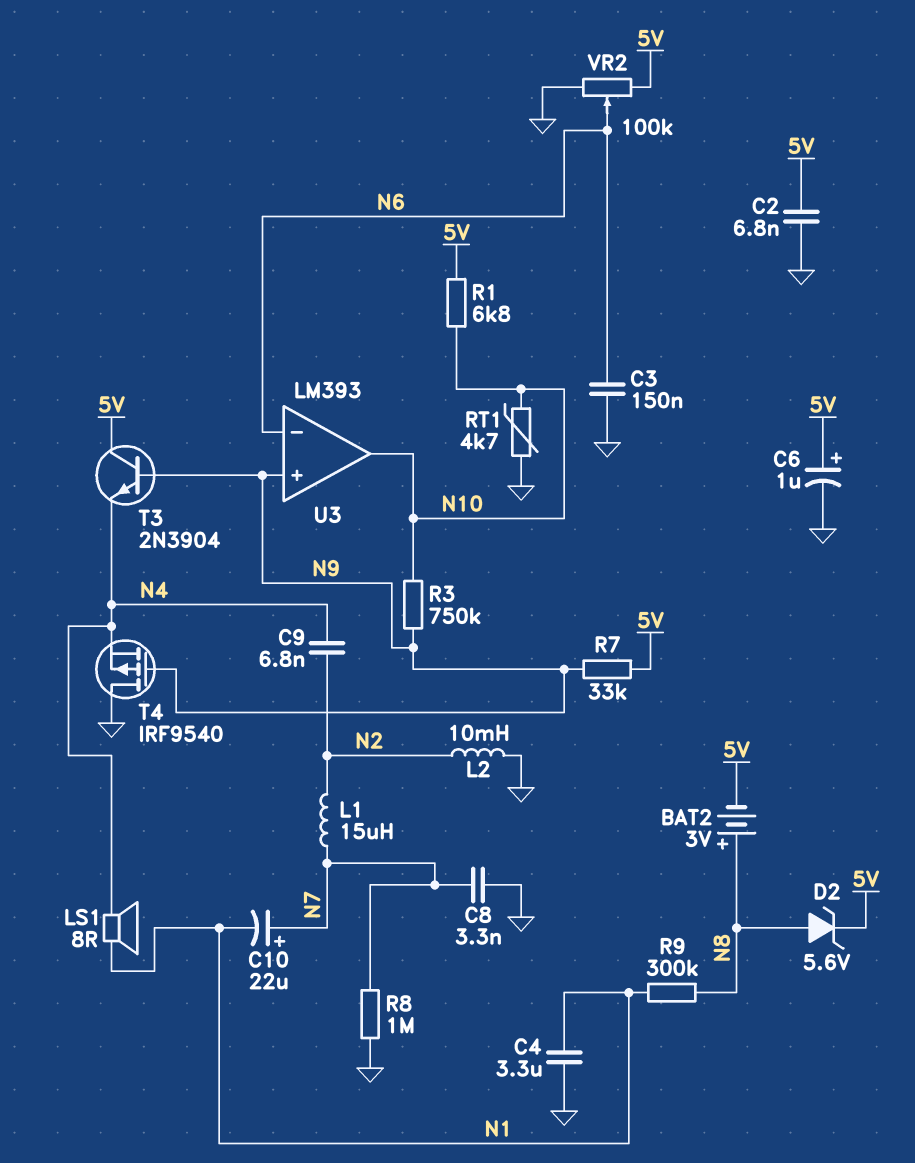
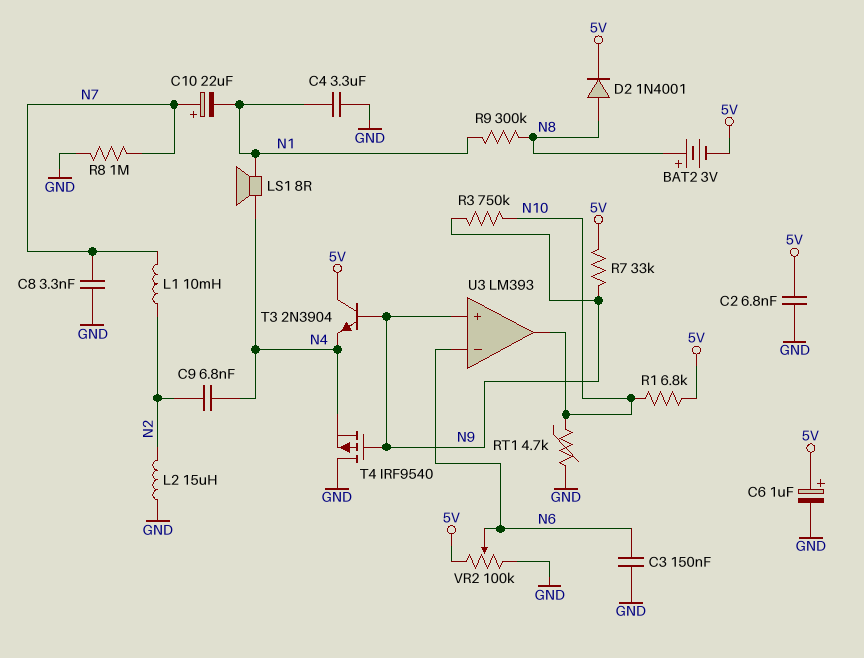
D2: zener 5.6V (A N8, K 5V) -> diode 1N4001 (A N8, K 5V)
L1: 15uH (N2, N7) -> 10mH (N2, N7)
L2: 10mH (GND, N2) -> 15uH (GND, N2)

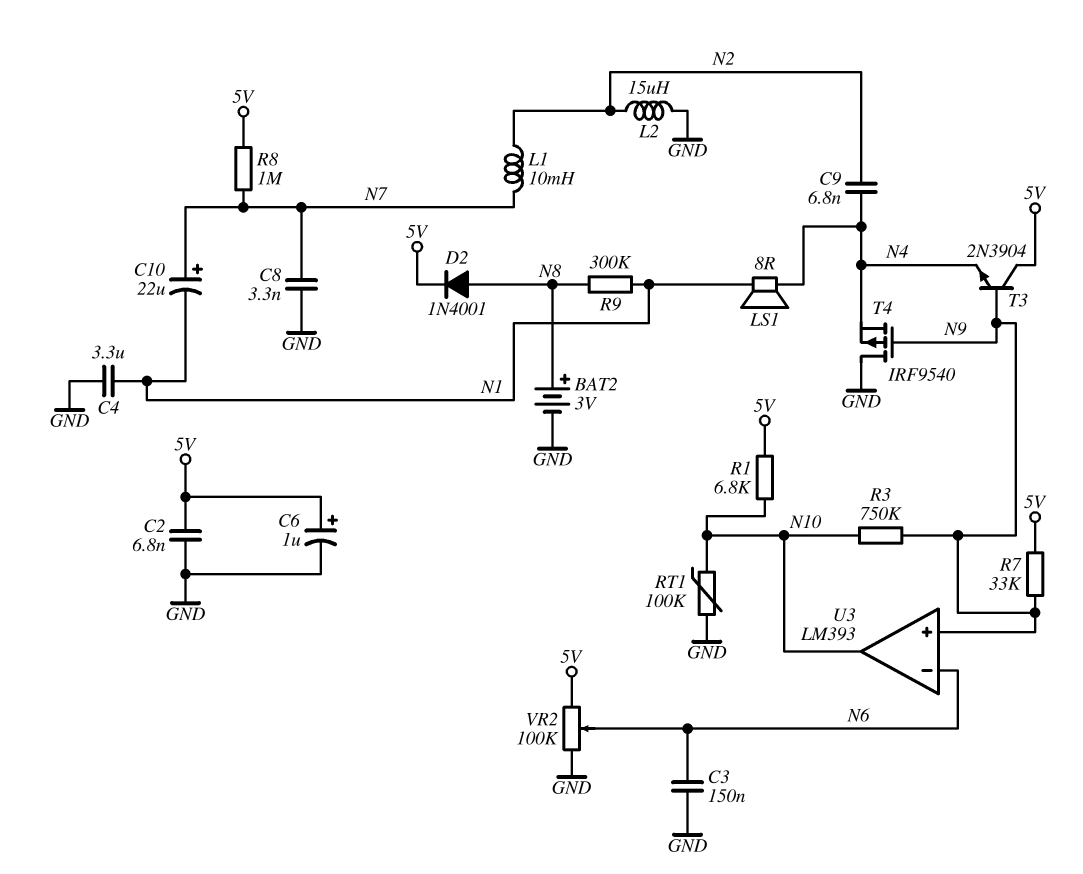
BAT2: 3V (plus N8, minus 5V) -> 3V (plus N8, minus GND)
R8: 1M (GND, N7) -> 1M (5V, N7)
RT1: 4.7k (GND, N10) -> 100k (GND, N10)

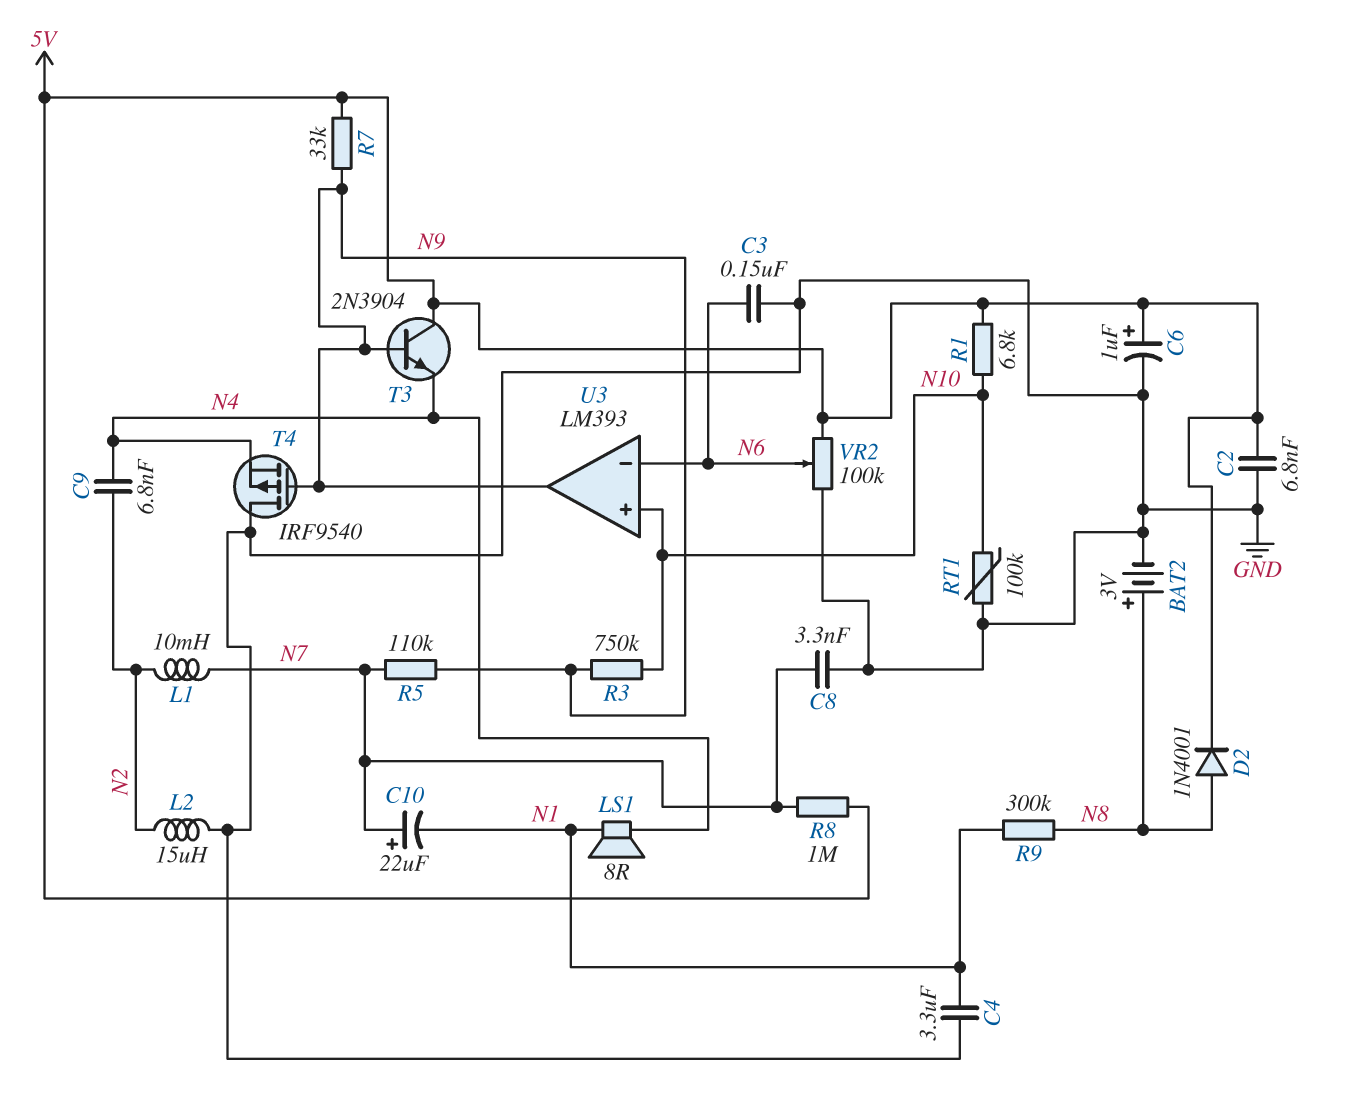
R5: none -> 110k (N7, N9)
U3 pin in+: N9 -> N10
U3 pin out: N10 -> N9

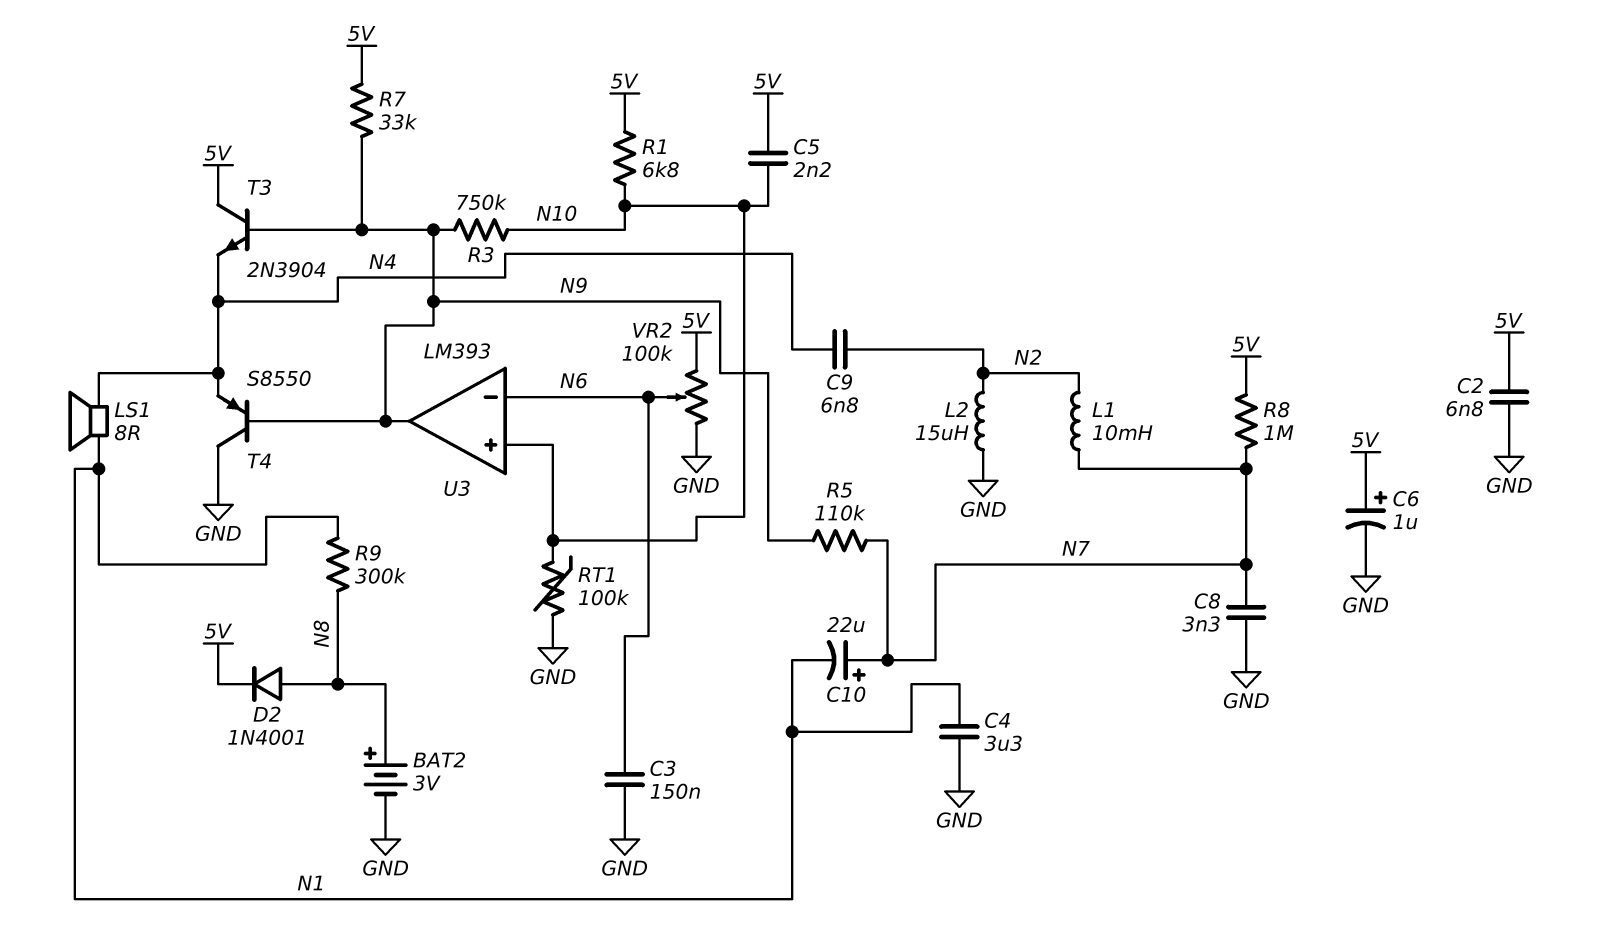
C5: none -> 2.2nF (5V, N10)
T4: PMOS IRF9540 (G N9, D GND, S N4) -> PNP S8550 (B N9, C GND, E N4)

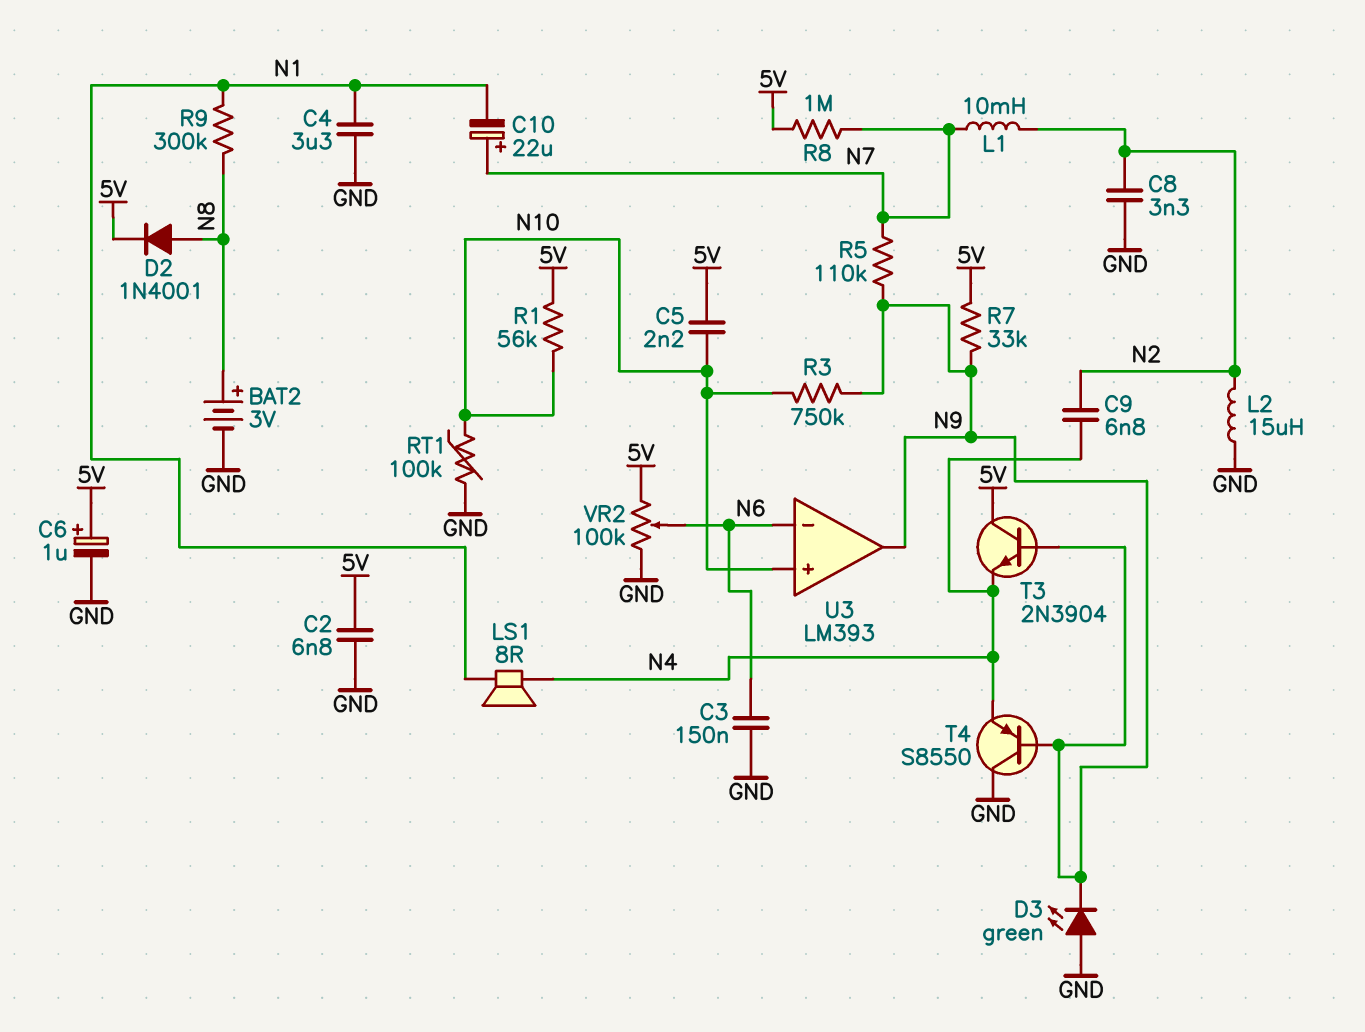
C8: 3.3nF (GND, N7) -> 3.3nF (GND, N2)
D3: none -> LED green (A GND, K N9)
R1: 6.8k (5V, N10) -> 56k (5V, N10)

